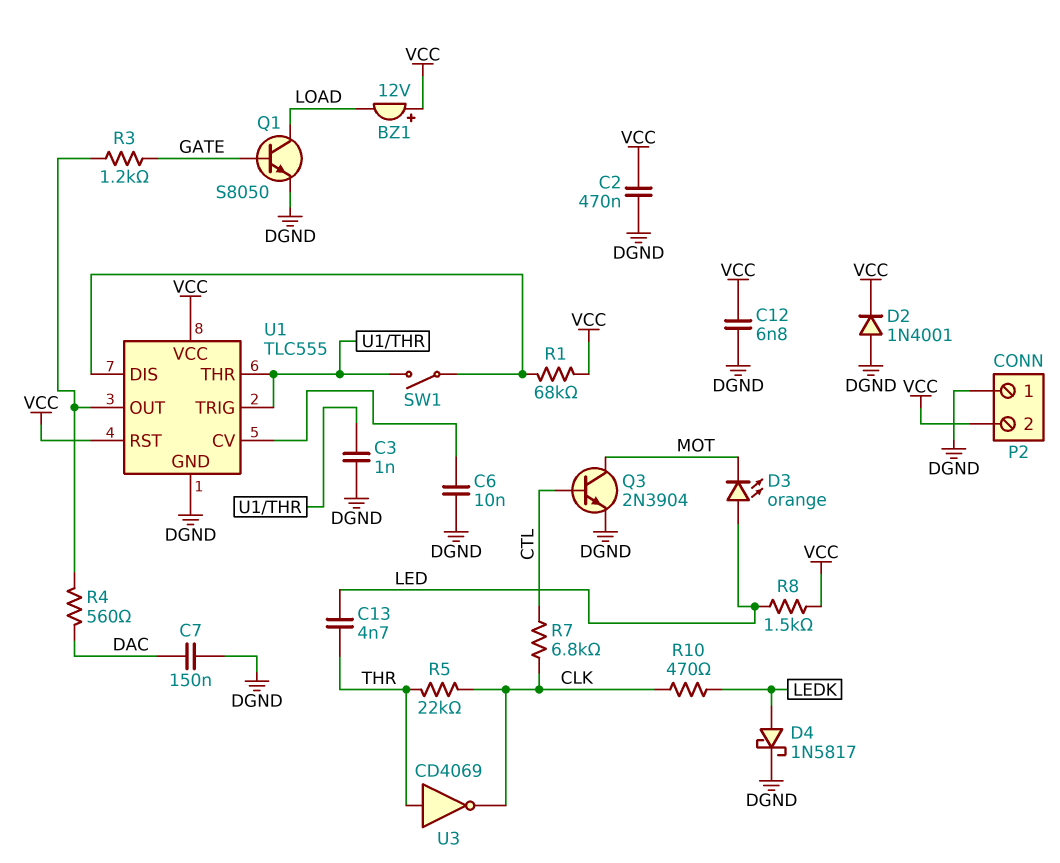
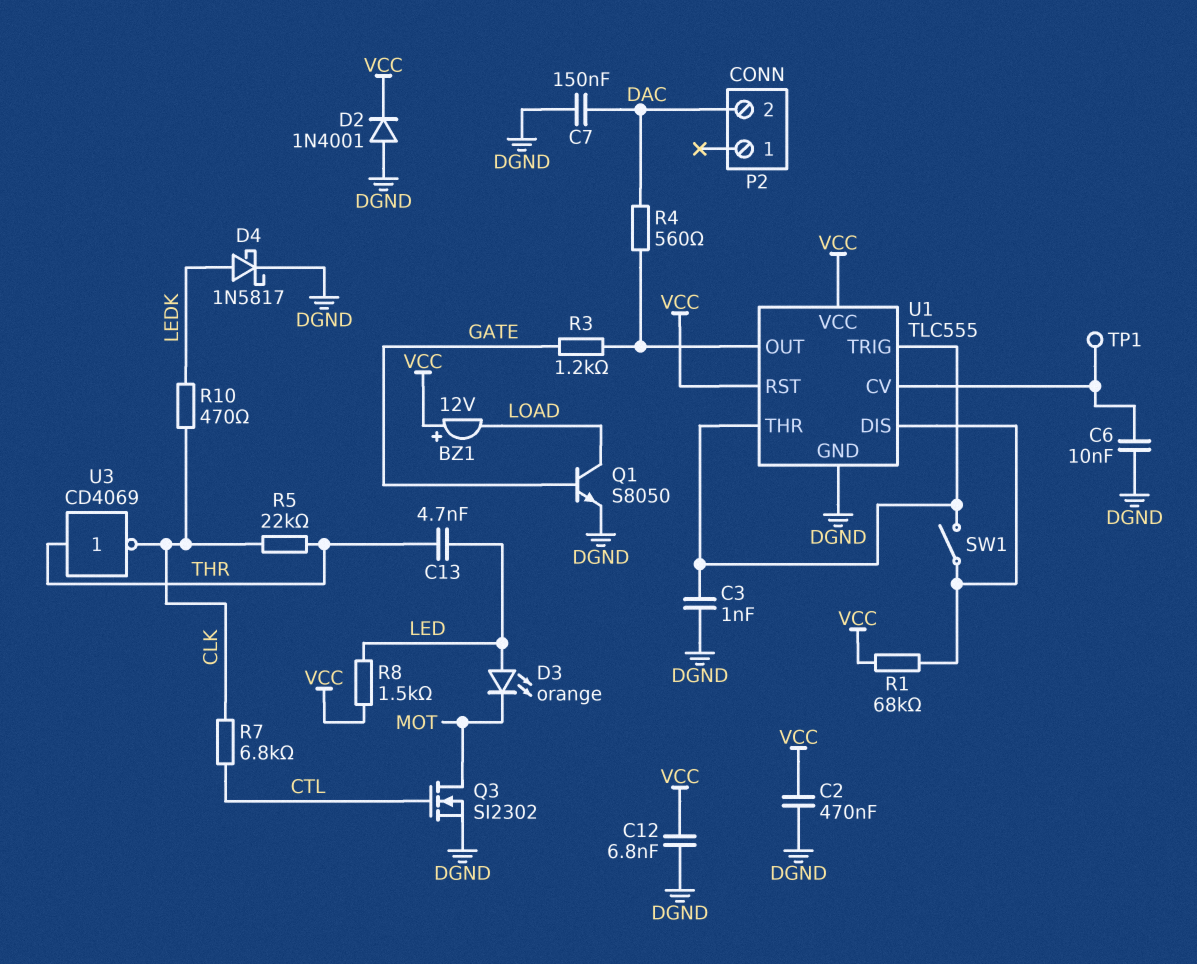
P2 pin 1: DGND -> none
P2 pin 2: VCC -> DAC
Q3: NPN 2N3904 (B CTL, C MOT, E DGND) -> NMOS SI2302 (G CTL, D MOT, S DGND)
TP1: none -> test point (U1/CV)

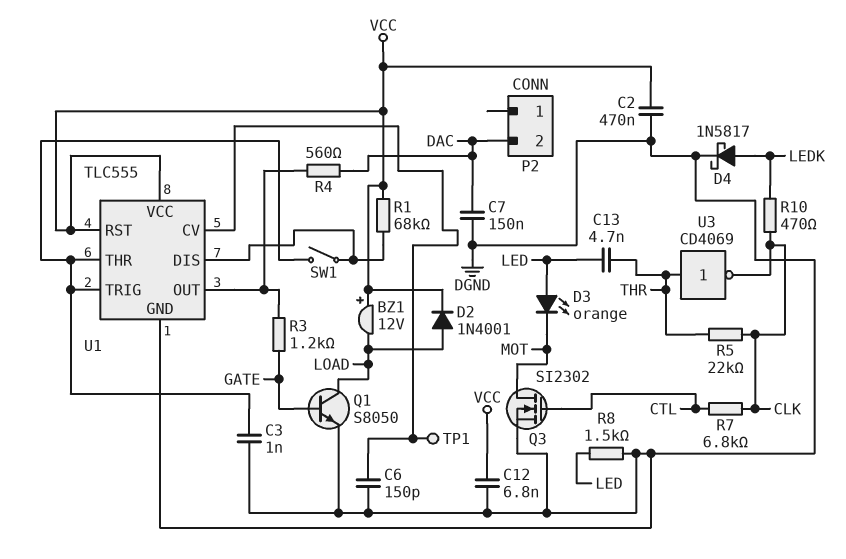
C6: 10nF (DGND, U1/CV) -> 150pF (DGND, U1/CV)
D2: diode 1N4001 (A DGND, K VCC) -> diode 1N4001 (A LOAD, K VCC)
R8: 1.5k (LED, VCC) -> 1.5k (DGND, LED)

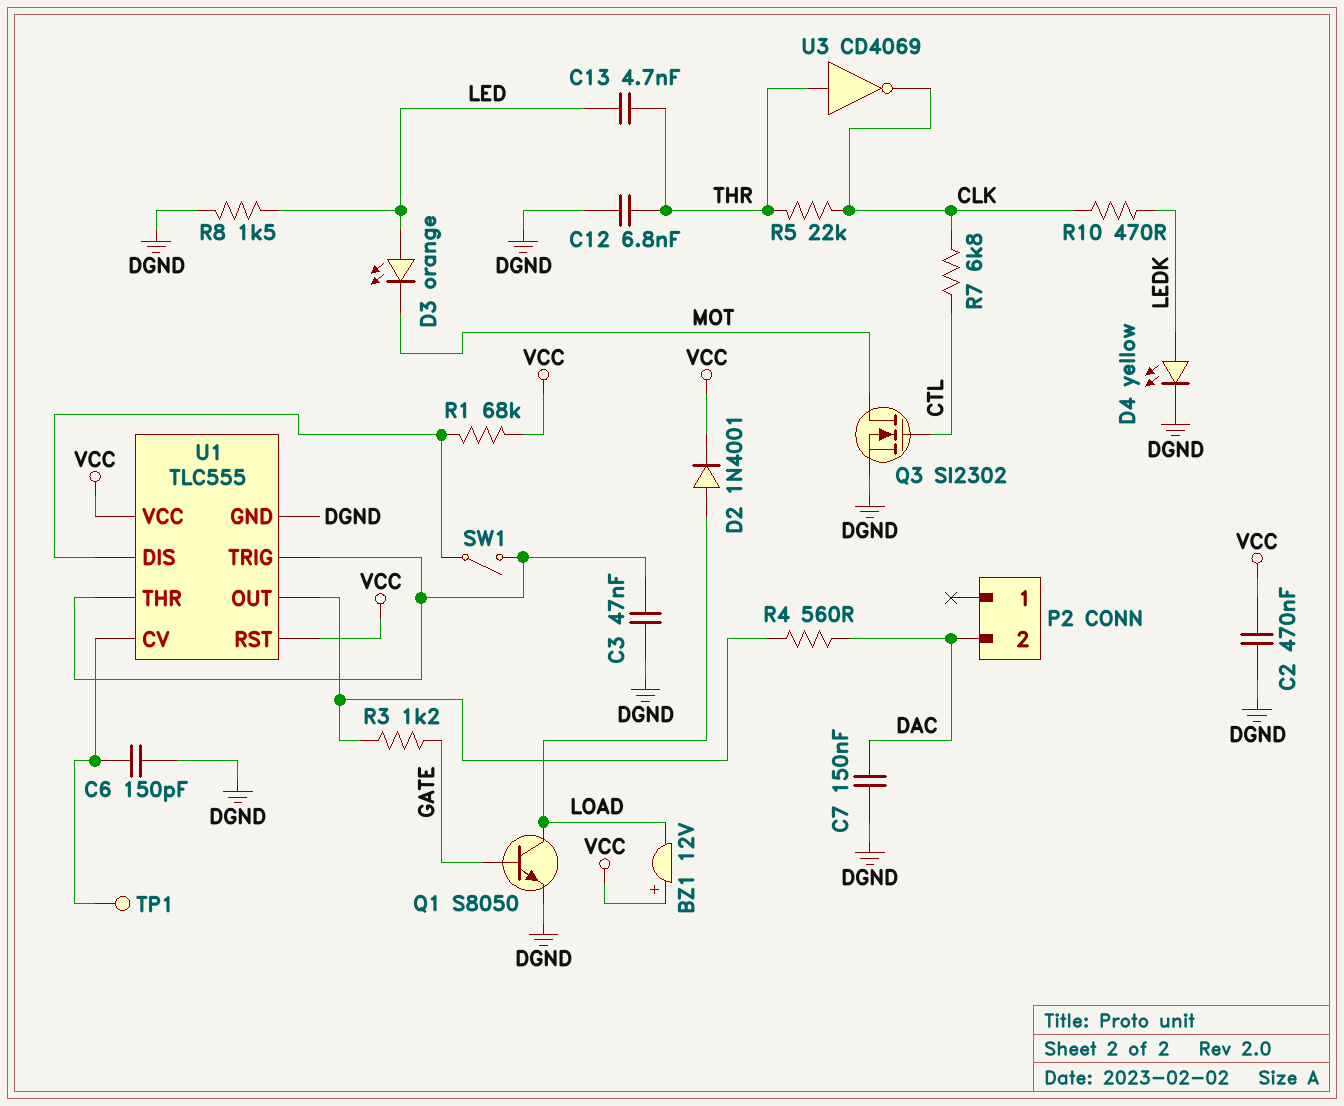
C3: 1nF (DGND, U1/THR) -> 47nF (DGND, U1/THR)
C12: 6.8nF (DGND, VCC) -> 6.8nF (DGND, THR)
D4: schottky 1N5817 (A LEDK, K DGND) -> LED yellow (A LEDK, K DGND)

